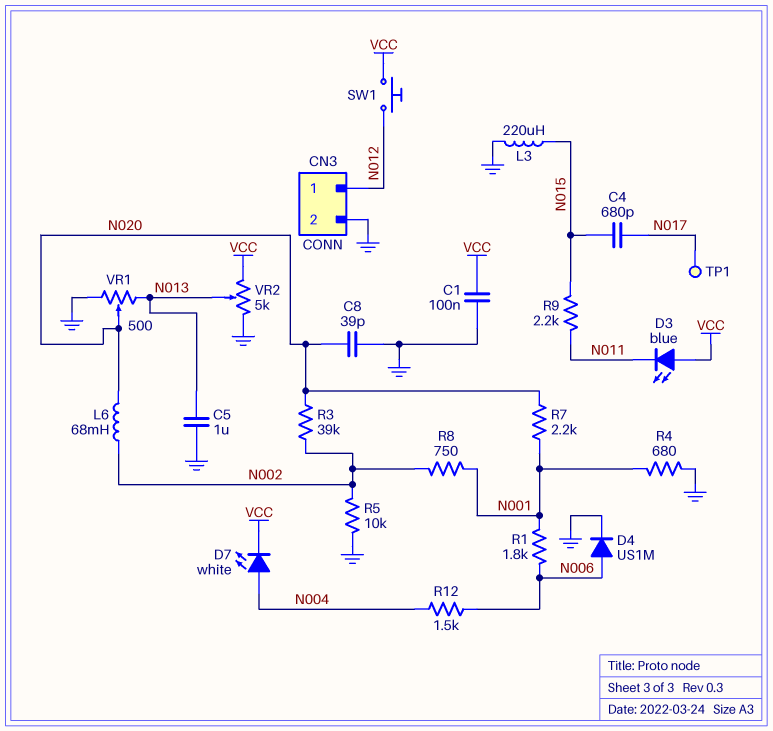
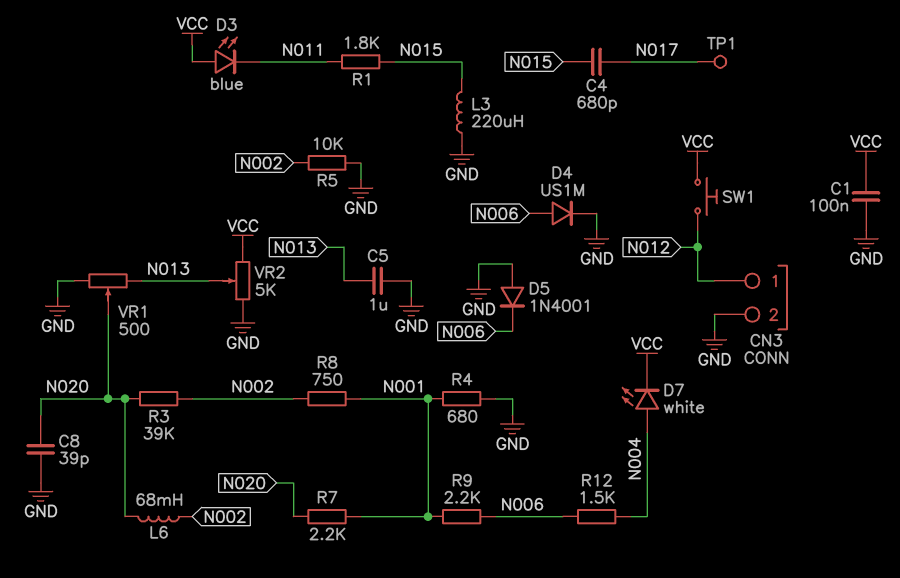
D5: none -> diode 1N4001 (A GND, K N006)
R1: 1.8k (N001, N006) -> 1.8k (N011, N015)
R9: 2.2k (N011, N015) -> 2.2k (N001, N006)

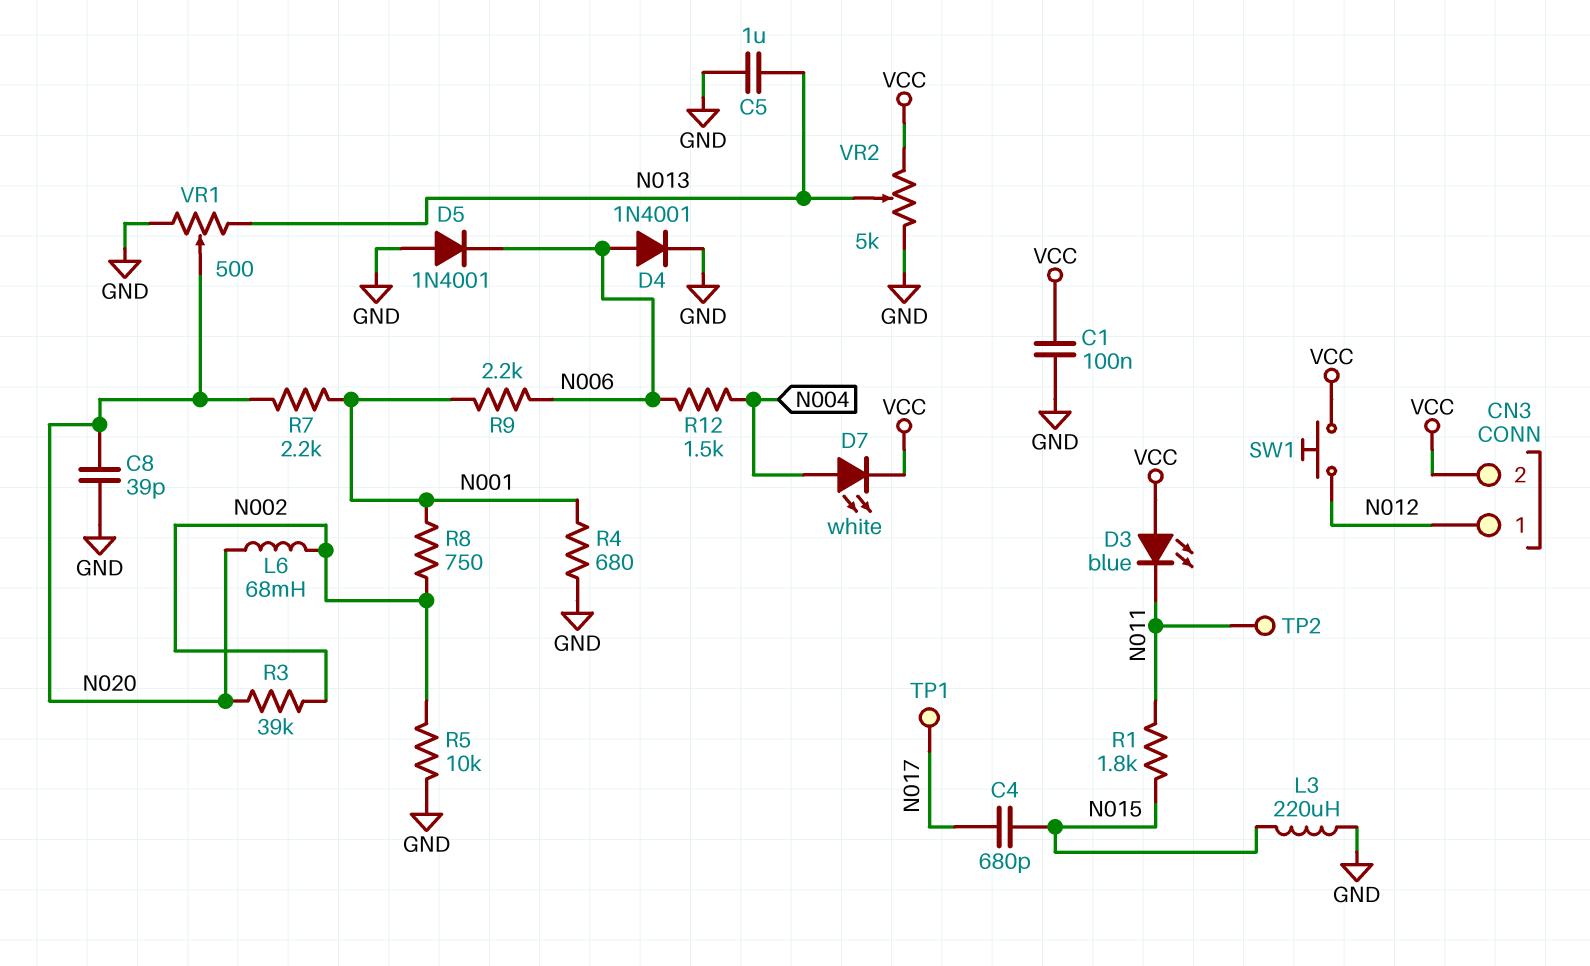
CN3 pin 2: GND -> VCC
D4: diode US1M (A N006, K GND) -> diode 1N4001 (A N006, K GND)
TP2: none -> test point (N011)

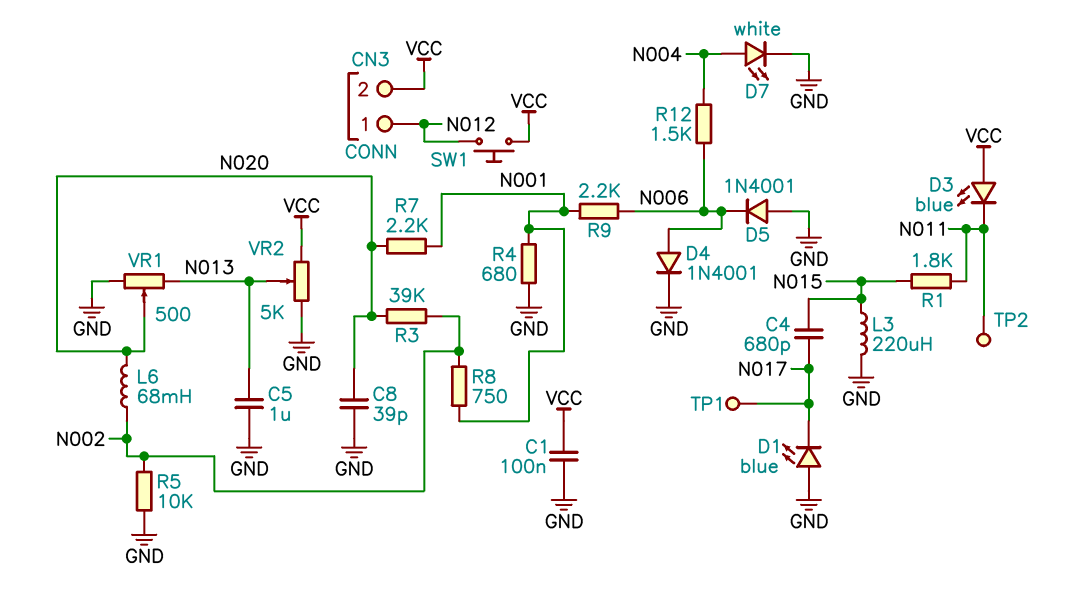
D1: none -> LED blue (A GND, K N017)
D7: LED white (A N004, K VCC) -> LED white (A N004, K GND)

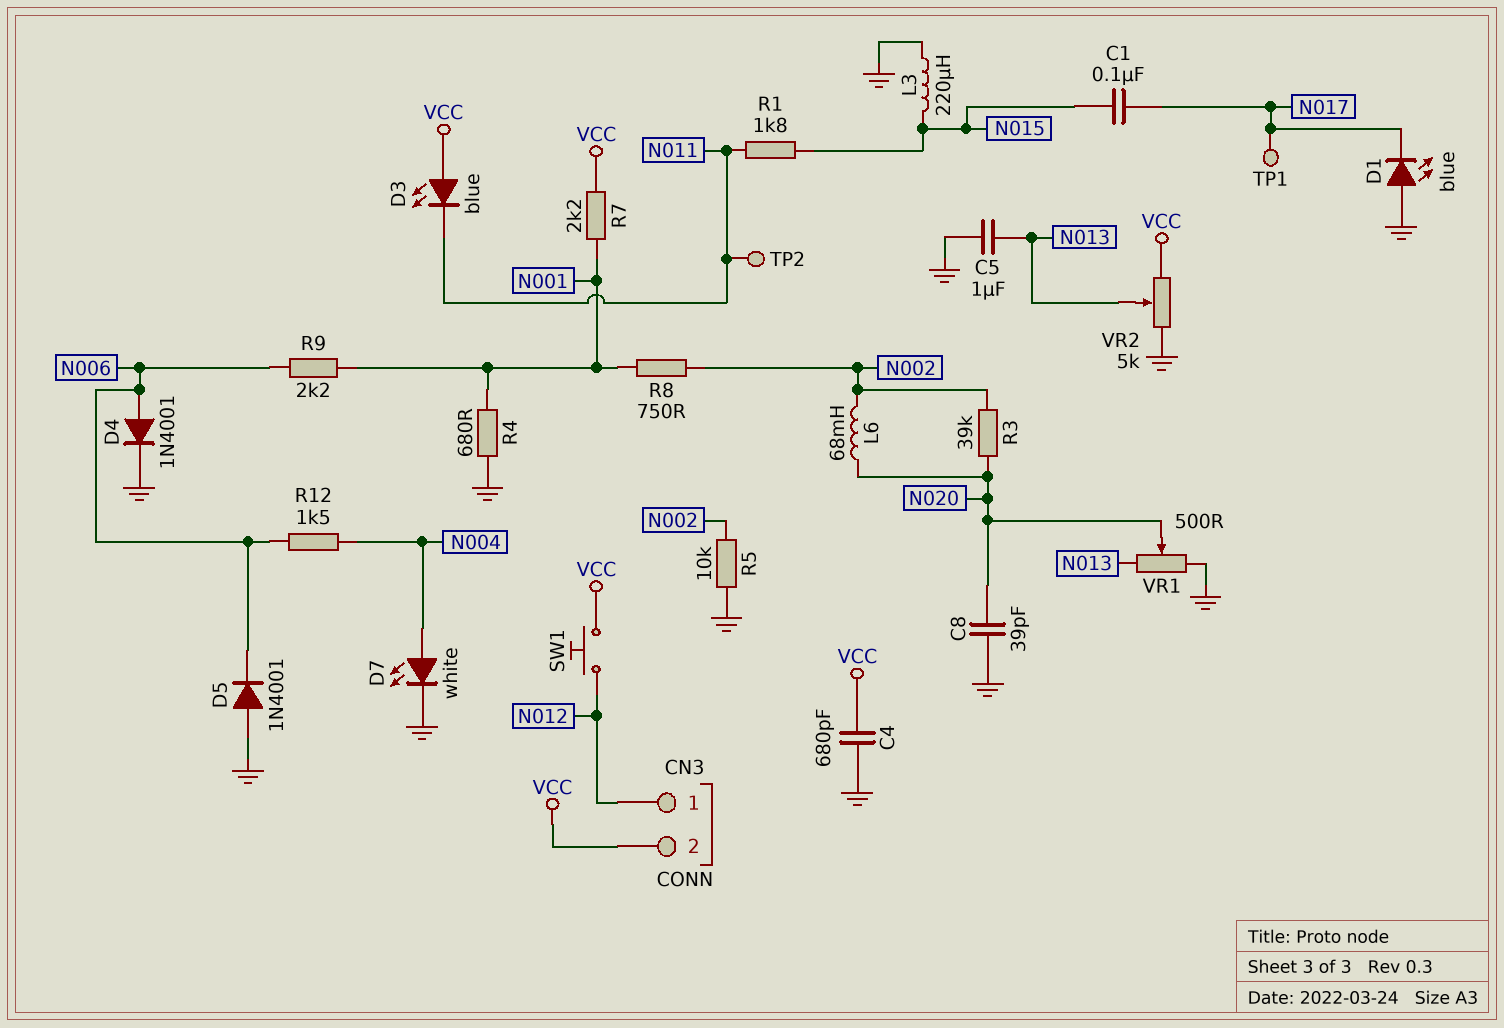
C1: 100nF (GND, VCC) -> 100nF (N015, N017)
C4: 680pF (N015, N017) -> 680pF (GND, VCC)
R7: 2.2k (N001, N020) -> 2.2k (N001, VCC)

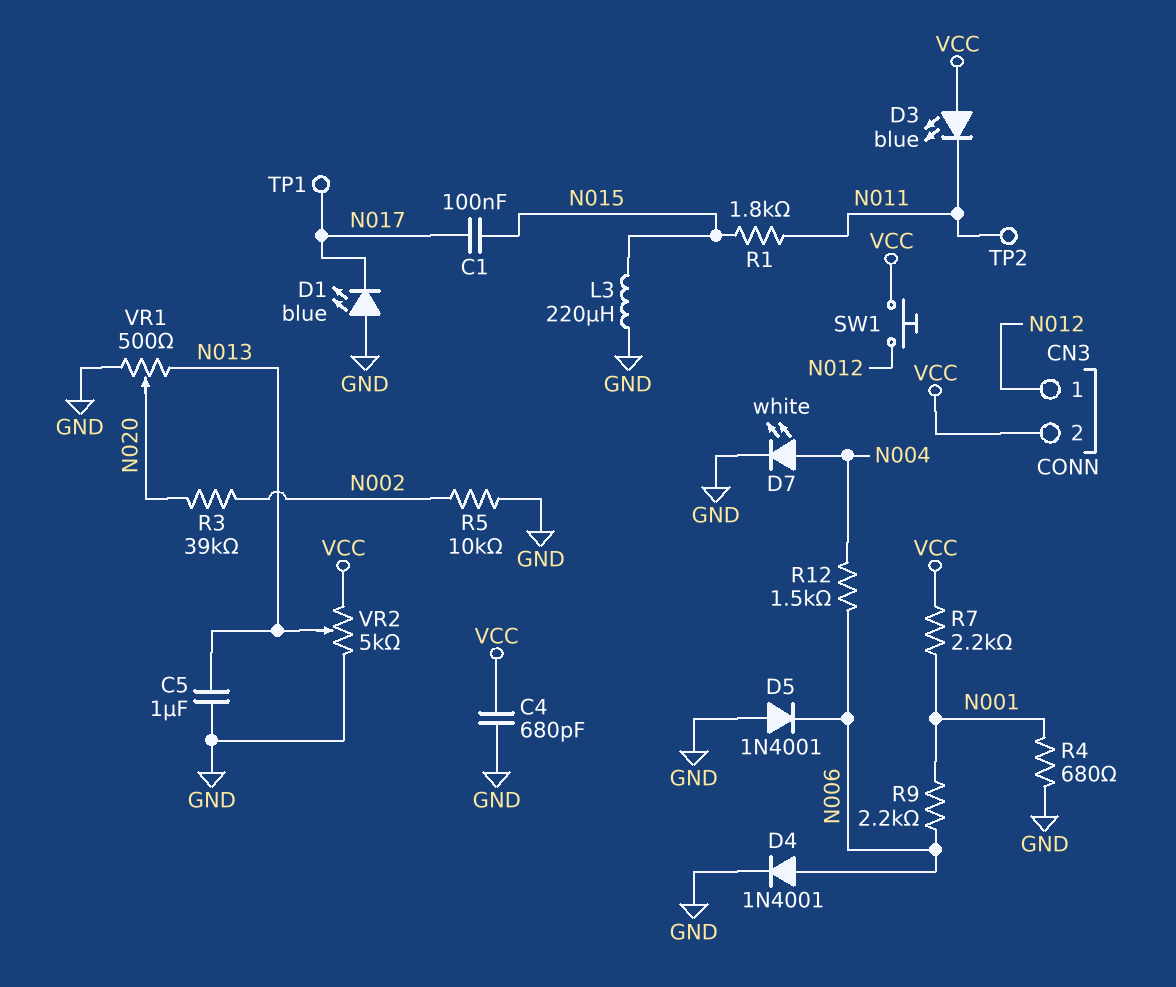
C8: 39pF (GND, N020) -> none
L6: 68mH (N002, N020) -> none
R8: 750 (N001, N002) -> none

